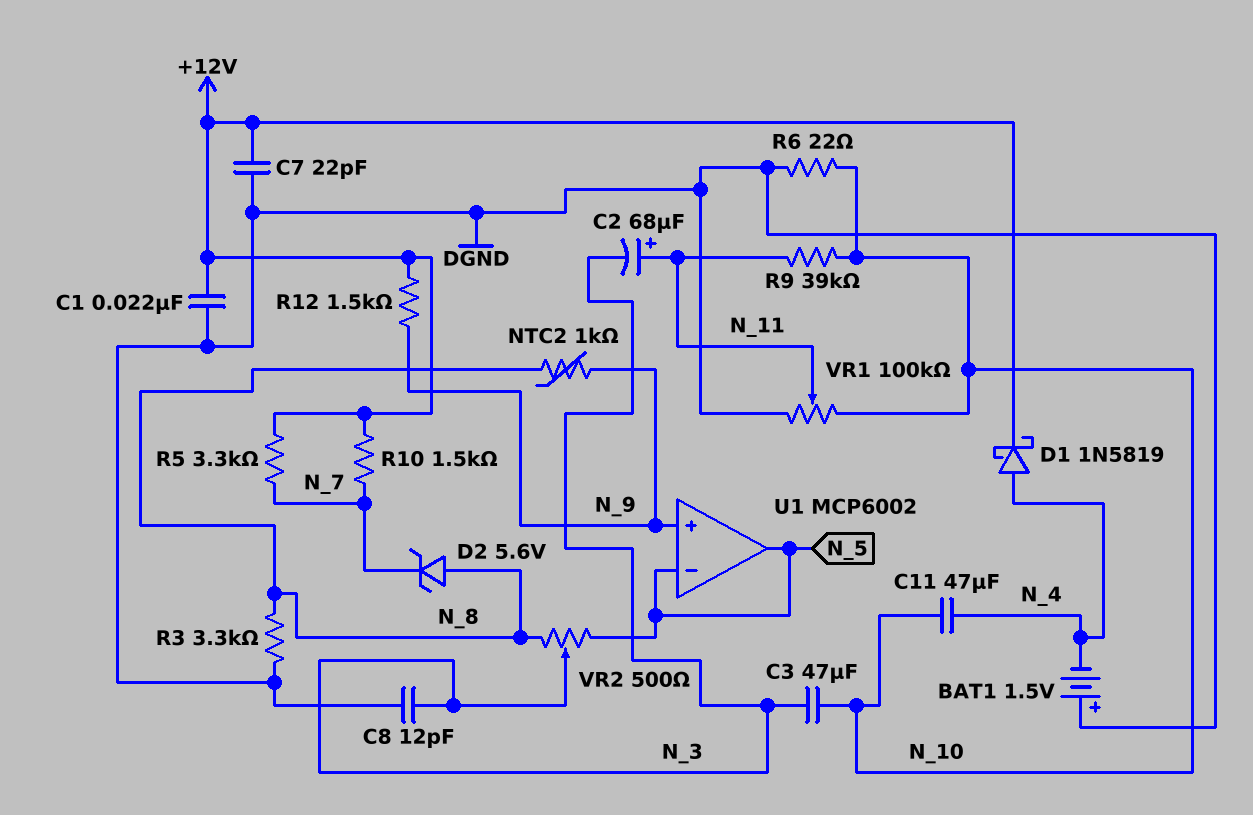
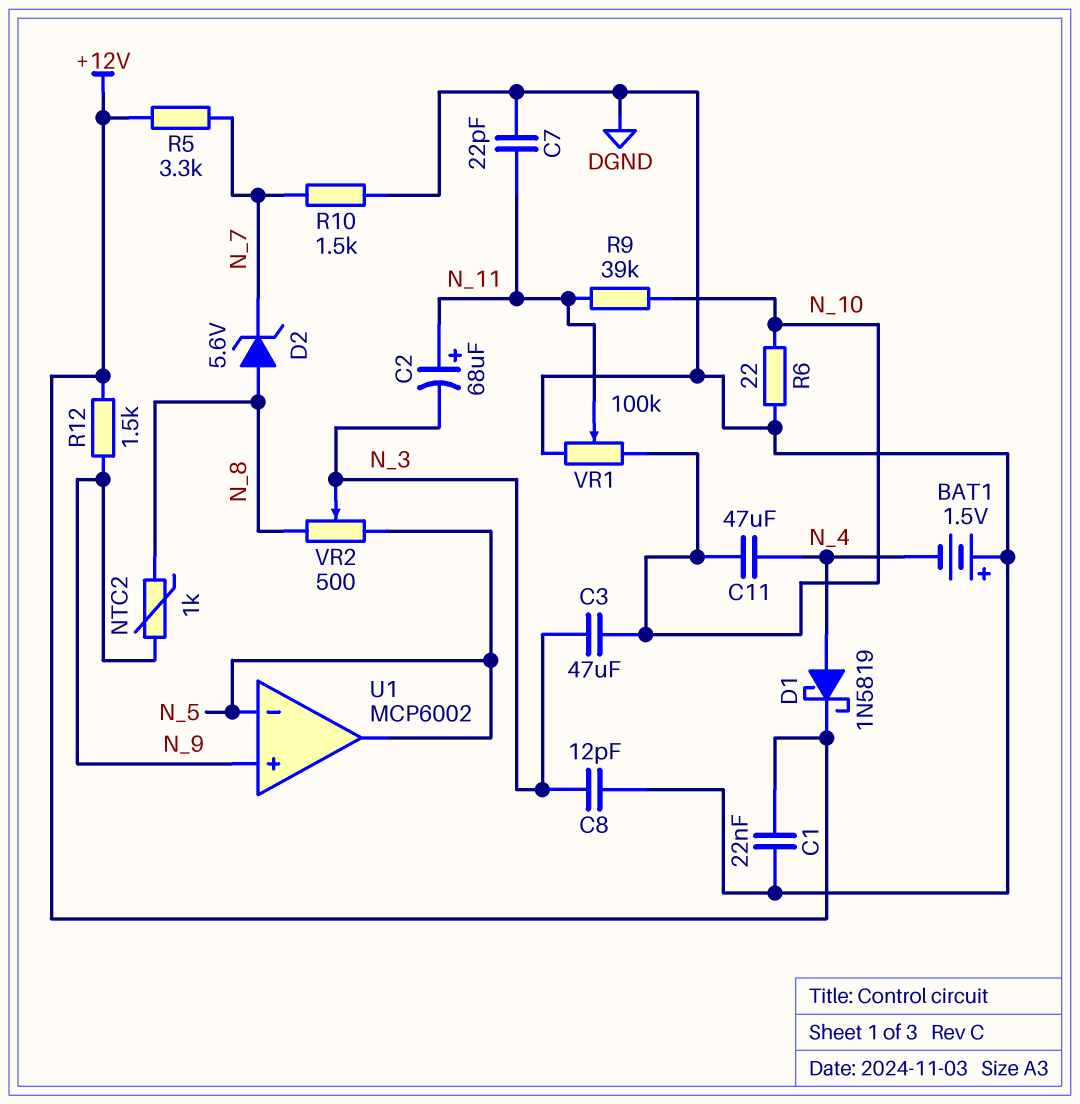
C7: 22pF (+12V, DGND) -> 22pF (DGND, N_11)
R3: 3.3k (DGND, N_8) -> none
R10: 1.5k (+12V, N_7) -> 1.5k (DGND, N_7)

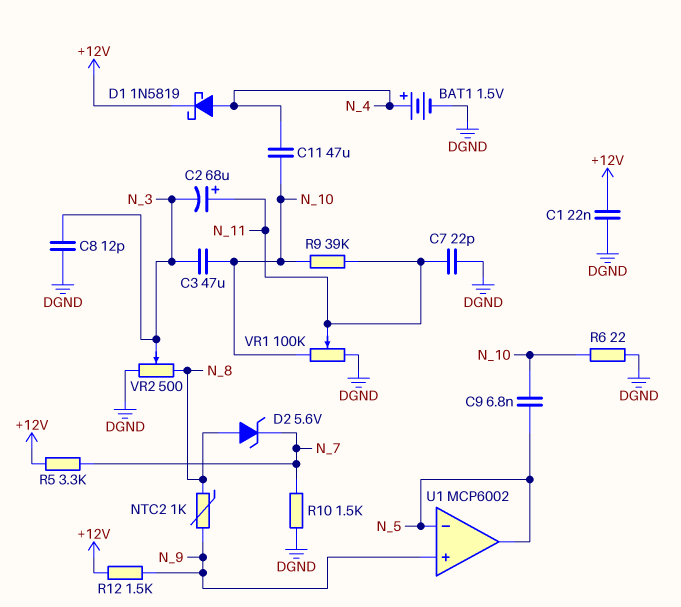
BAT1: 1.5V (plus DGND, minus N_4) -> 1.5V (plus N_4, minus DGND)
C9: none -> 6.8nF (N_5, N_10)
VR2: 500 (N_5, N_8, wiper N_3) -> 500 (DGND, N_8, wiper N_3)

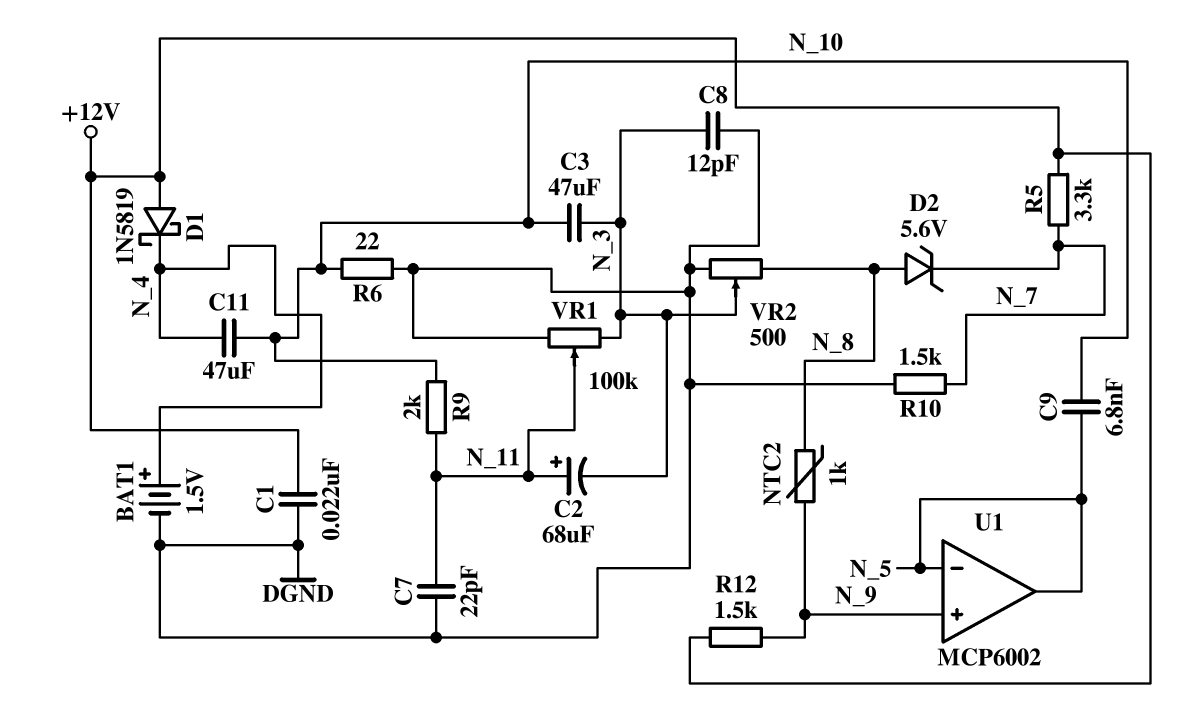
D1: schottky 1N5819 (A N_4, K +12V) -> schottky 1N5819 (A +12V, K N_4)
R9: 39k (N_10, N_11) -> 2k (N_10, N_11)
VR1: 100k (DGND, N_10, wiper N_11) -> 100k (DGND, N_3, wiper N_11)

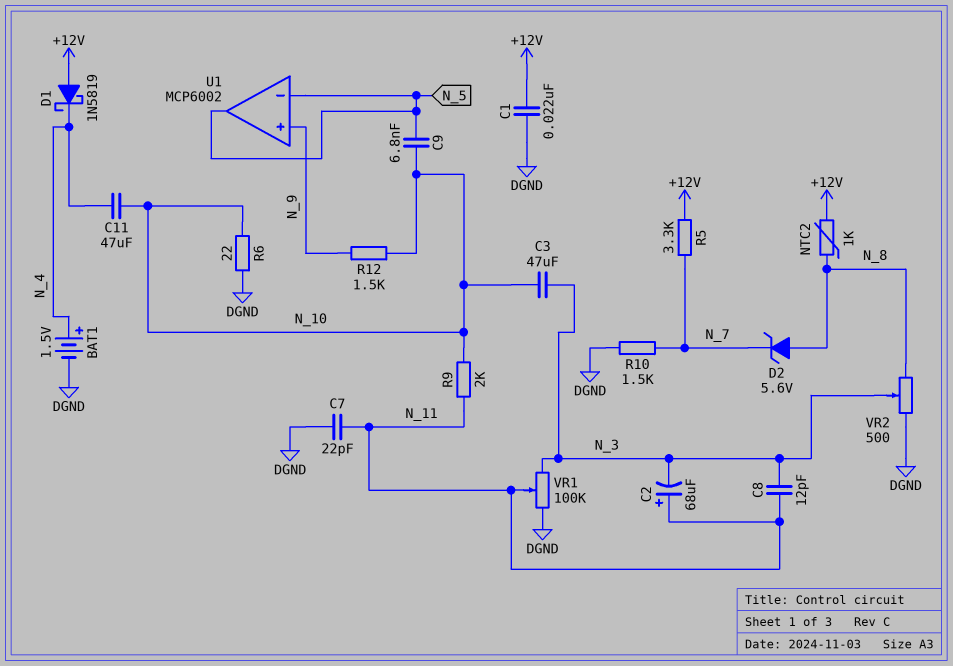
C8: 12pF (DGND, N_3) -> 12pF (N_3, N_11)
NTC2: 1k (N_8, N_9) -> 1k (+12V, N_8)
R12: 1.5k (+12V, N_9) -> 1.5k (N_9, N_10)

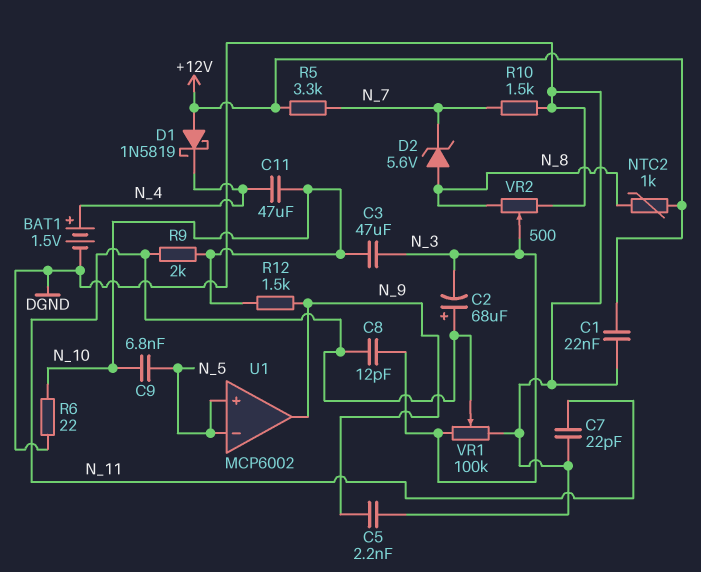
C5: none -> 2.2nF (DGND, N_9)
U1 pin in+: N_9 -> N_5
U1 pin out: N_5 -> N_9

